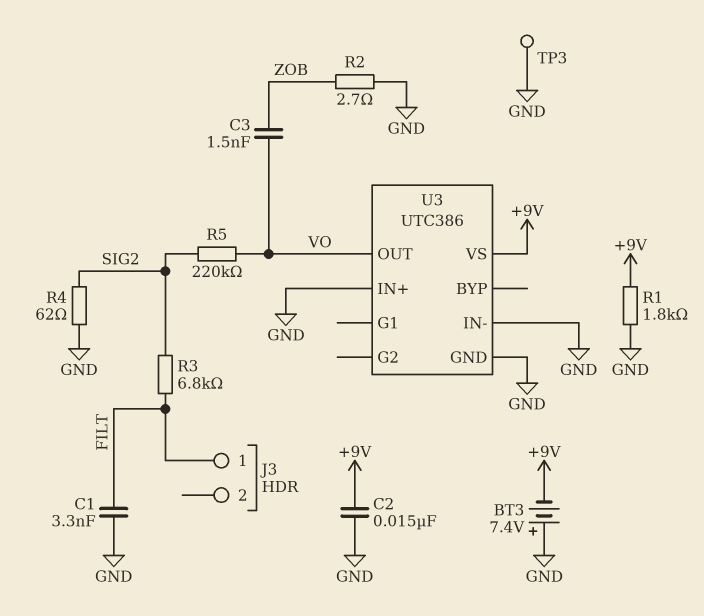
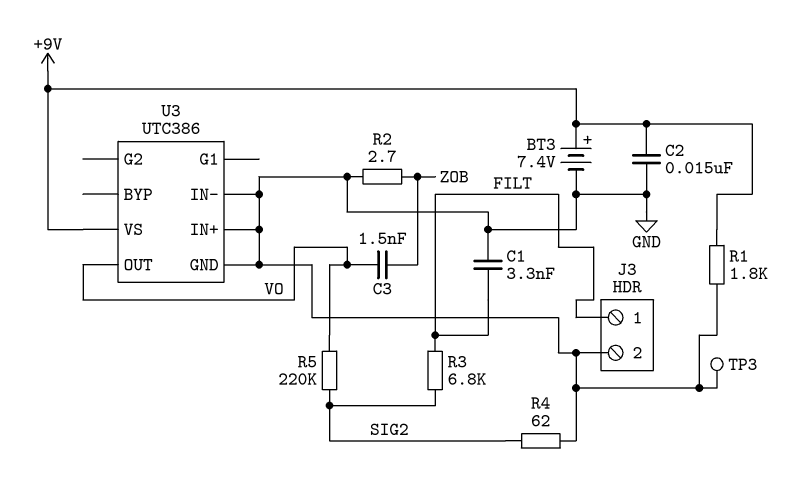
BT3: 7.4V (plus GND, minus +9V) -> 7.4V (plus +9V, minus GND)
J3 pin 2: none -> GND

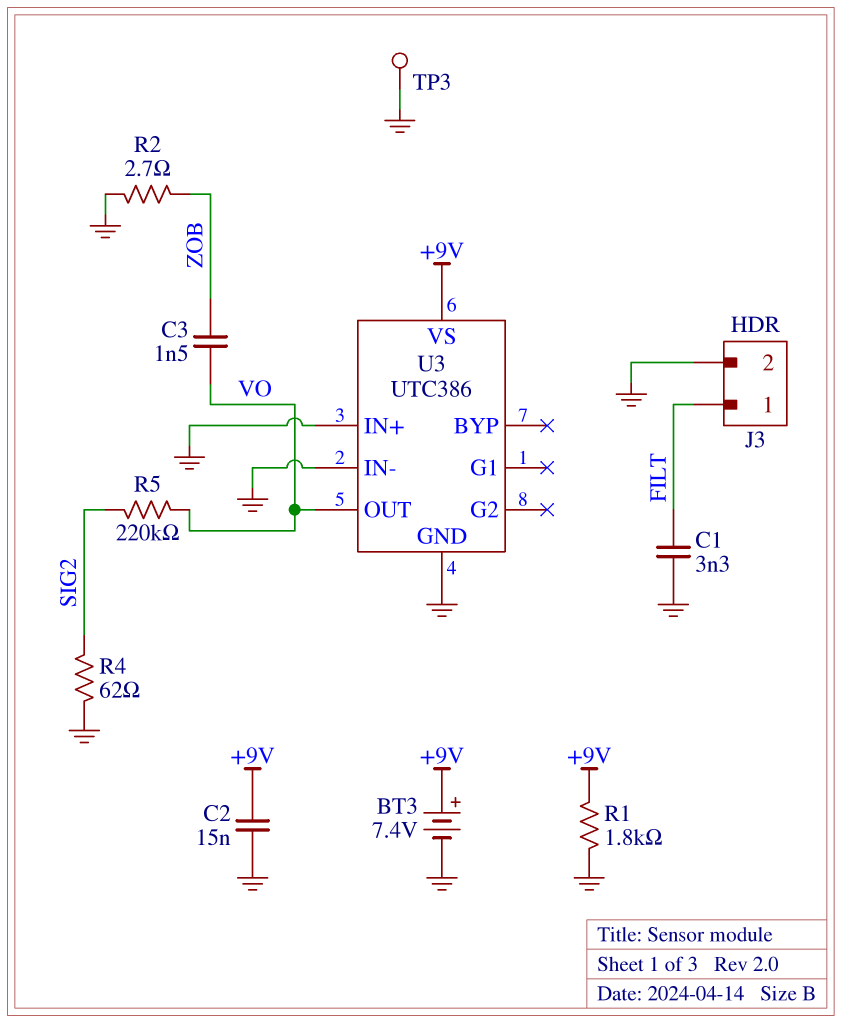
R3: 6.8k (FILT, SIG2) -> none

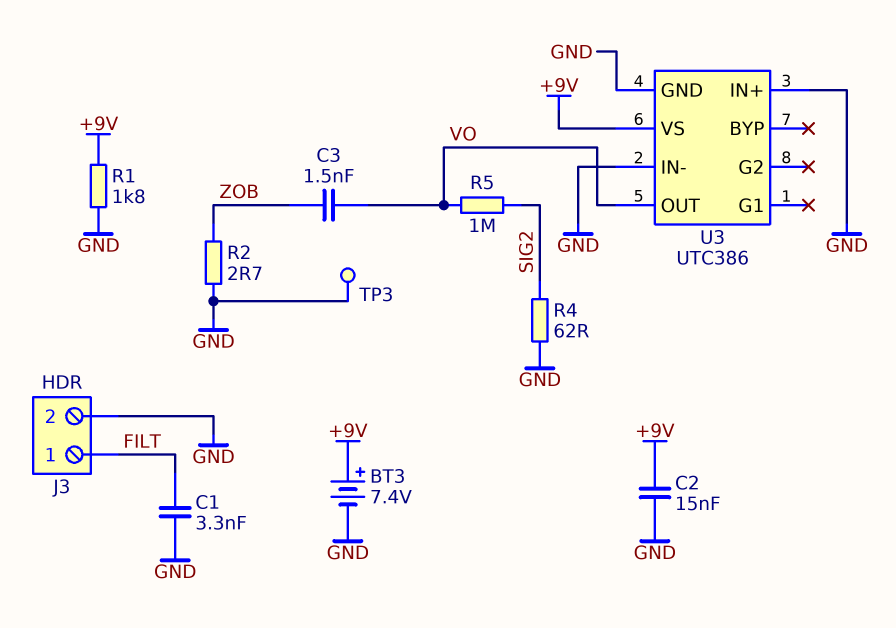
R5: 220k (SIG2, VO) -> 1M (SIG2, VO)

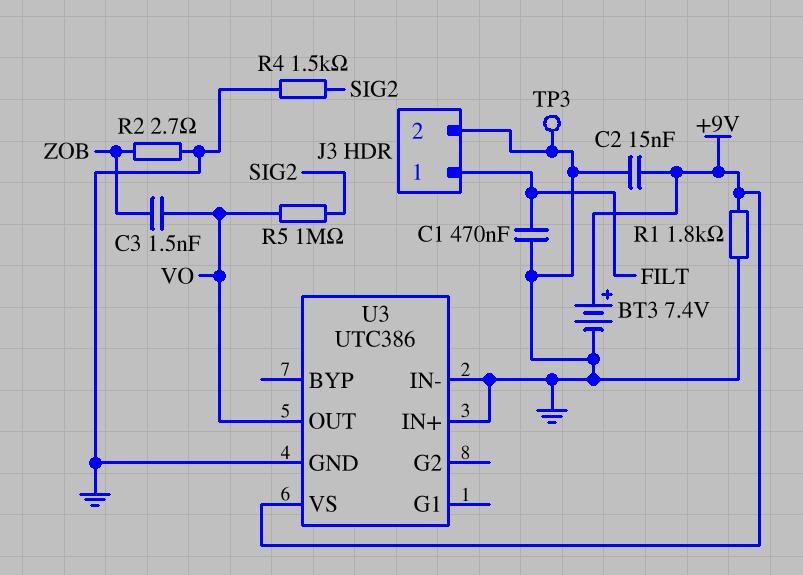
C1: 3.3nF (FILT, GND) -> 470nF (FILT, GND)
R4: 62 (GND, SIG2) -> 1.5k (GND, SIG2)

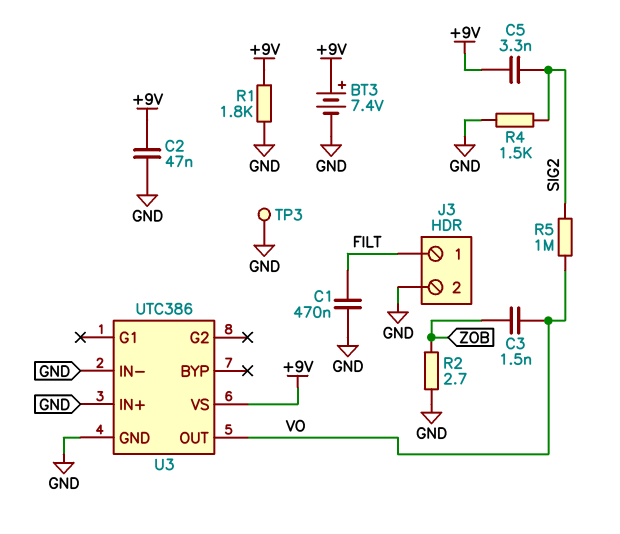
C2: 15nF (+9V, GND) -> 47nF (+9V, GND)
C5: none -> 3.3nF (+9V, SIG2)

